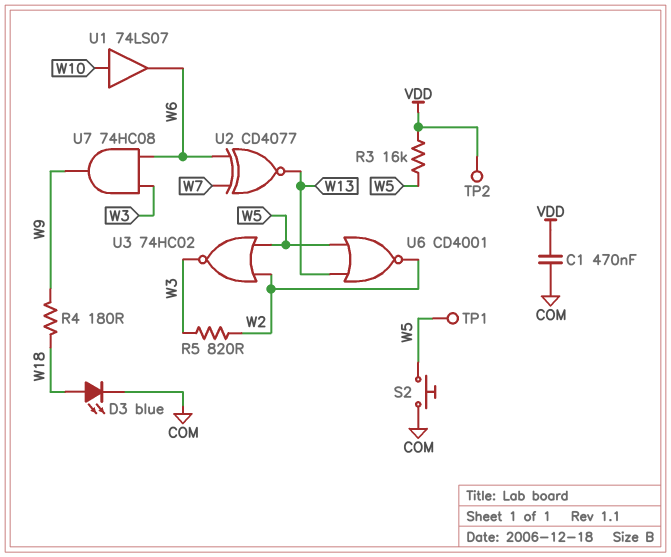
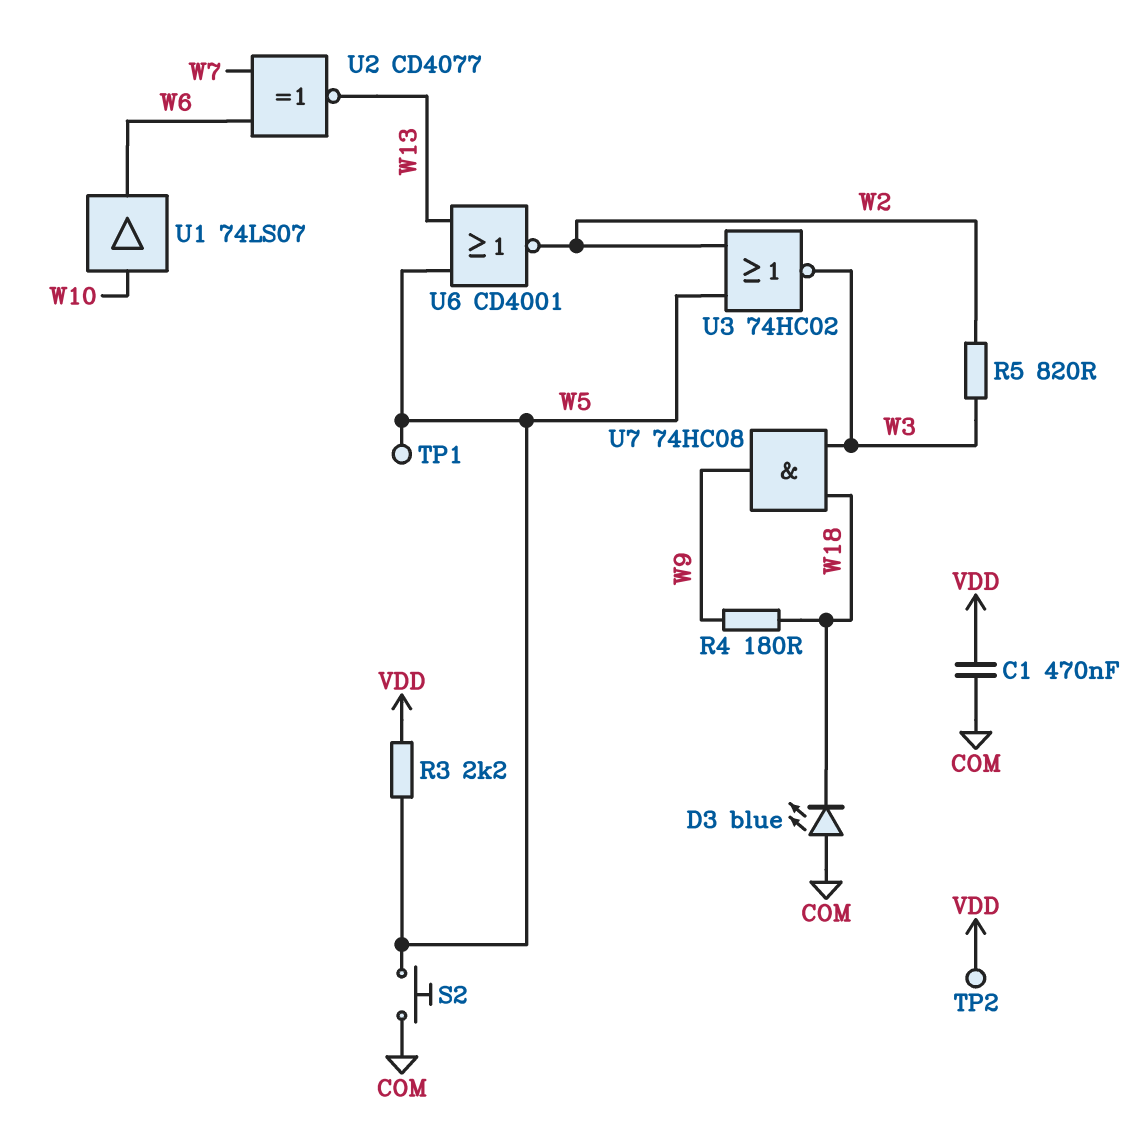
D3: LED blue (A W18, K COM) -> LED blue (A COM, K W18)
R3: 16k (VDD, W5) -> 2.2k (VDD, W5)
U7: AND 74HC08 (in W3, in W6, out W9) -> AND 74HC08 (in W3, in W18, out W9)

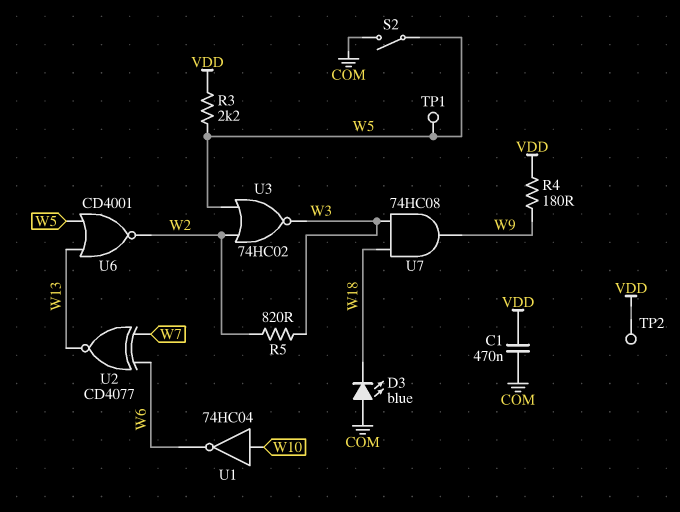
R4: 180 (W9, W18) -> 180 (VDD, W9)
S2: button (COM, W5) -> switch (COM, W5)
U1: buffer 74LS07 (in W10, out W6) -> NOT 74HC04 (in W10, out W6)

